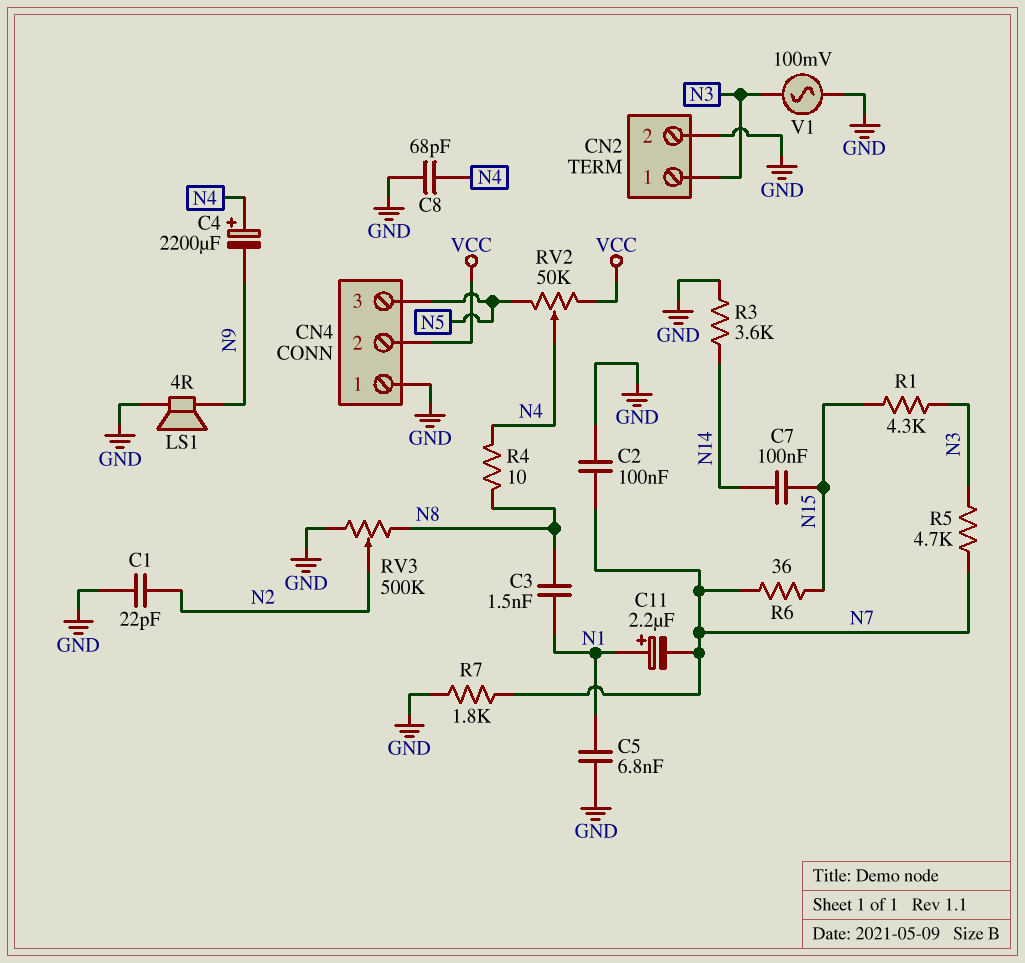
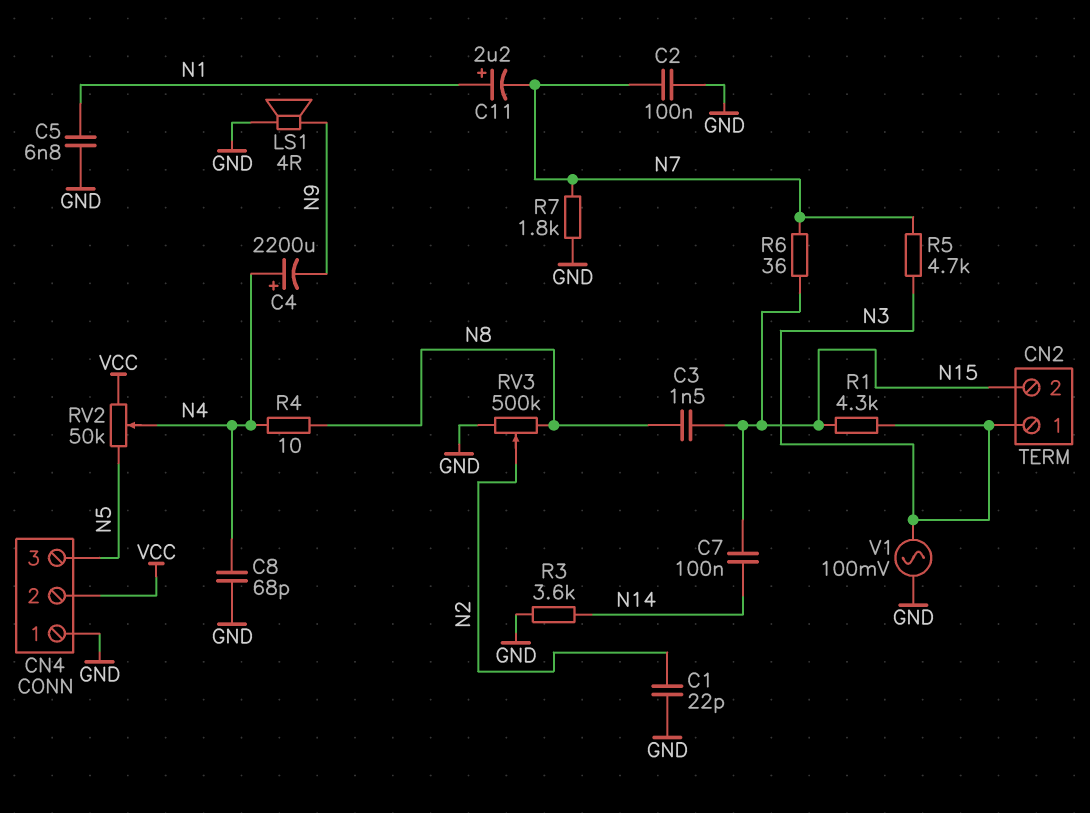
C3: 1.5nF (N1, N8) -> 1.5nF (N8, N15)
CN2 pin 2: GND -> N15

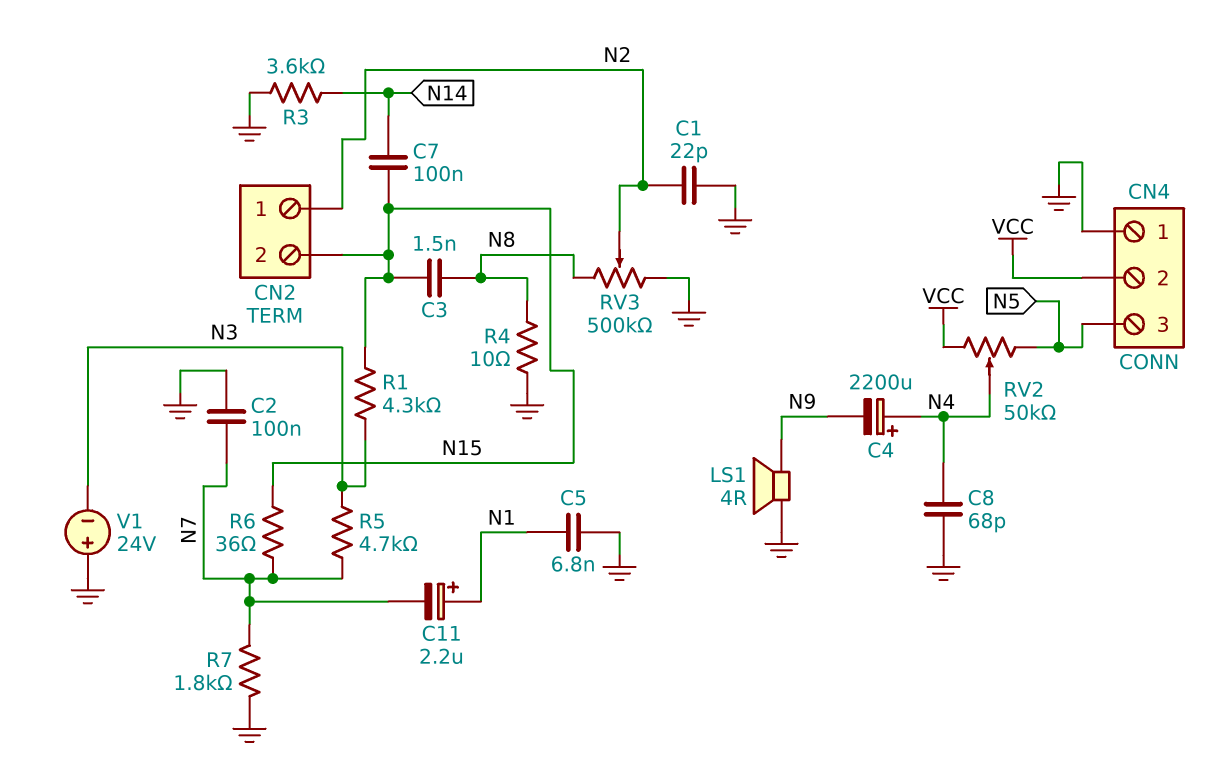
CN2 pin 1: N3 -> N2
R4: 10 (N4, N8) -> 10 (GND, N8)
V1: AC 100mV (GND, N3) -> 24V (plus GND, minus N3)

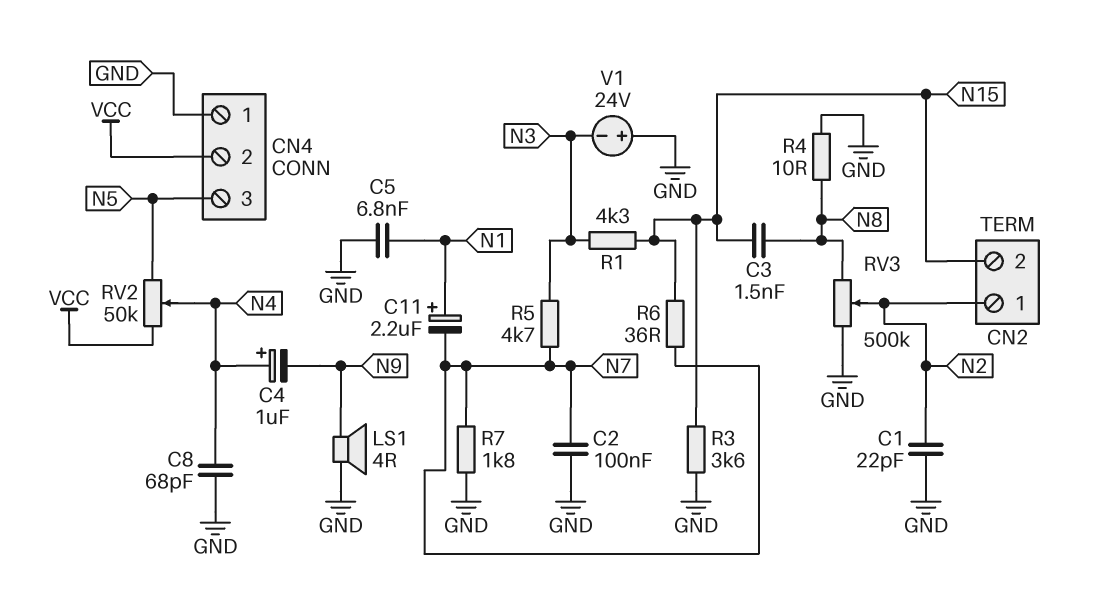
C4: 2200uF (plus N4, minus N9) -> 1uF (plus N4, minus N9)
C7: 100nF (N14, N15) -> none
R3: 3.6k (GND, N14) -> 3.6k (GND, N15)

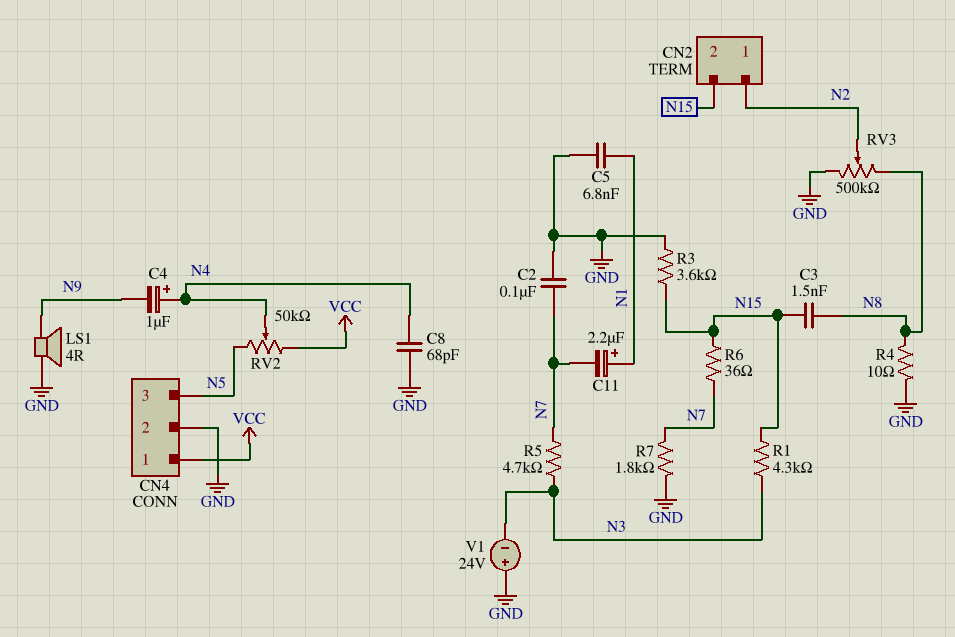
C1: 22pF (GND, N2) -> none
CN4 pin 1: GND -> VCC
CN4 pin 2: VCC -> GND

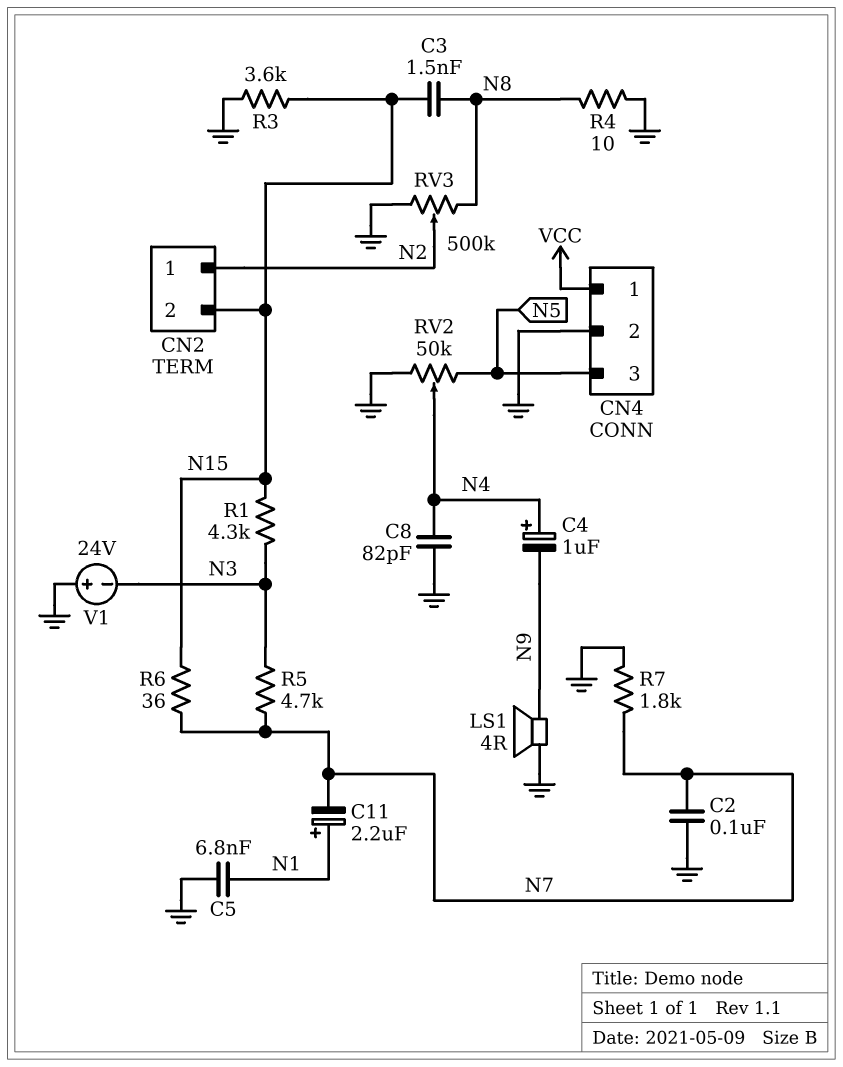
C8: 68pF (GND, N4) -> 82pF (GND, N4)
RV2: 50k (N5, VCC, wiper N4) -> 50k (GND, N5, wiper N4)

